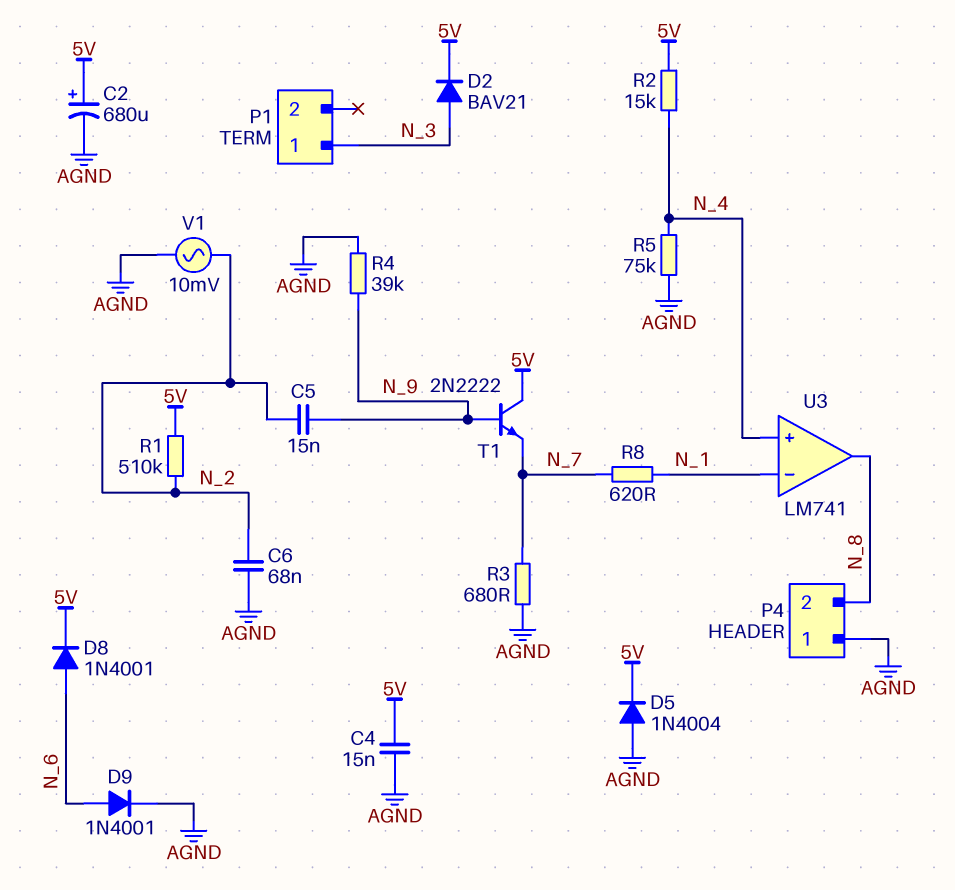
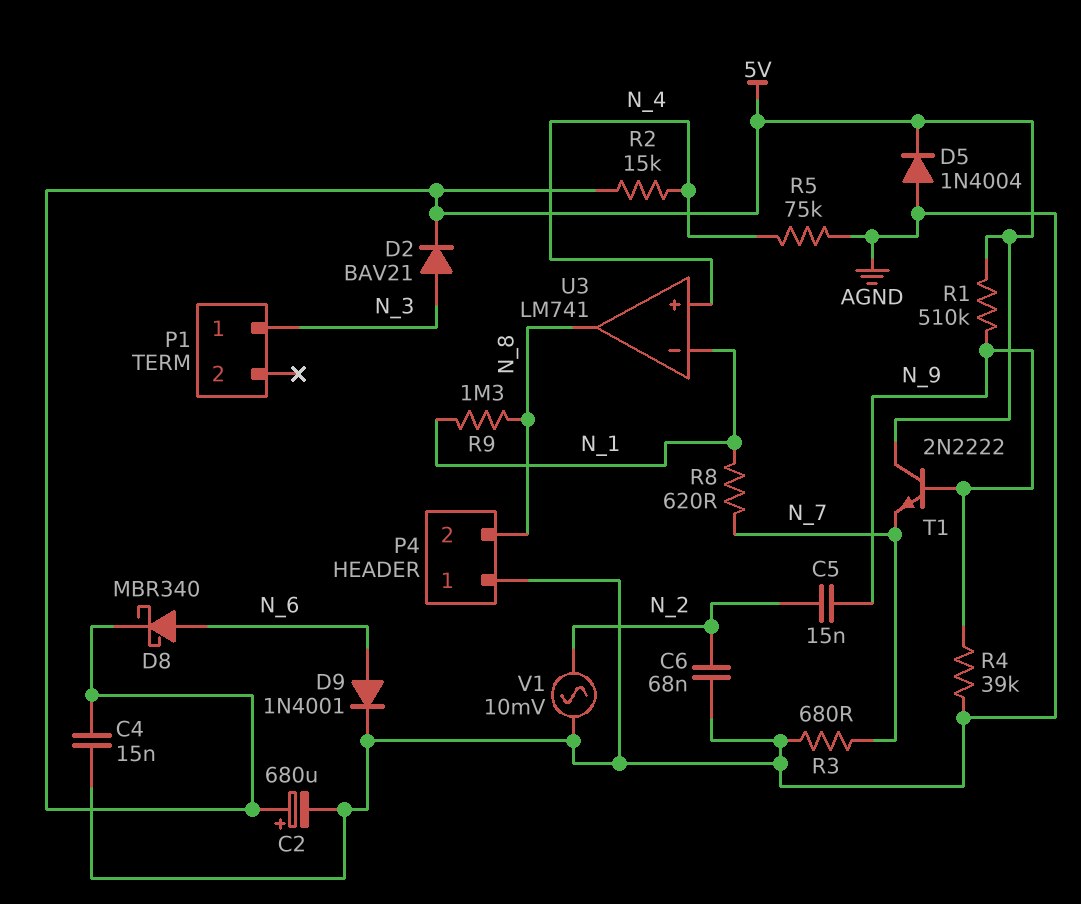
D8: diode 1N4001 (A N_6, K 5V) -> schottky MBR340 (A N_6, K 5V)
R1: 510k (5V, N_2) -> 510k (5V, N_9)
R9: none -> 1.3M (N_1, N_8)

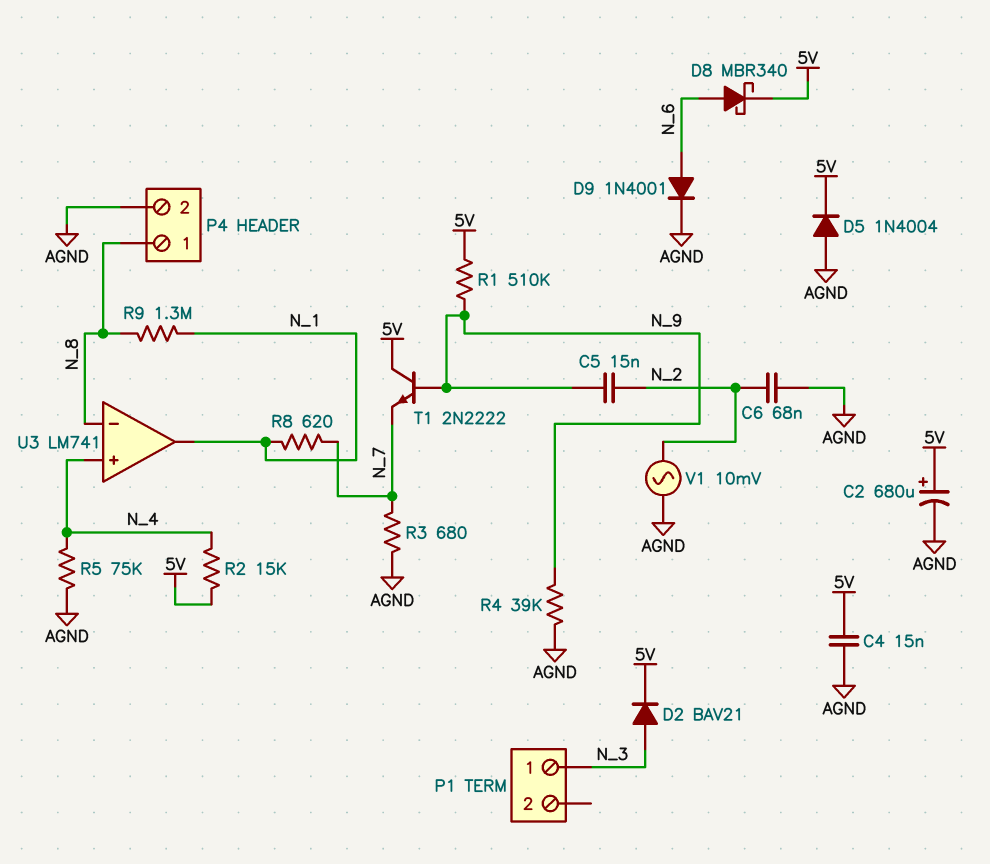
P4 pin 1: AGND -> N_8
P4 pin 2: N_8 -> AGND
U3 pin in-: N_1 -> N_8
U3 pin out: N_8 -> N_1

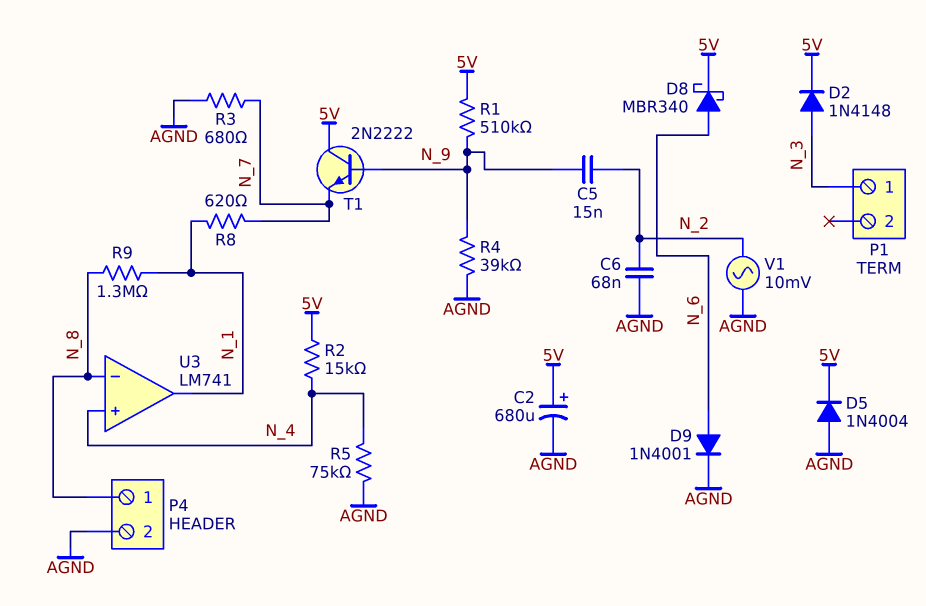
C4: 15nF (5V, AGND) -> none
D2: diode BAV21 (A N_3, K 5V) -> diode 1N4148 (A N_3, K 5V)

